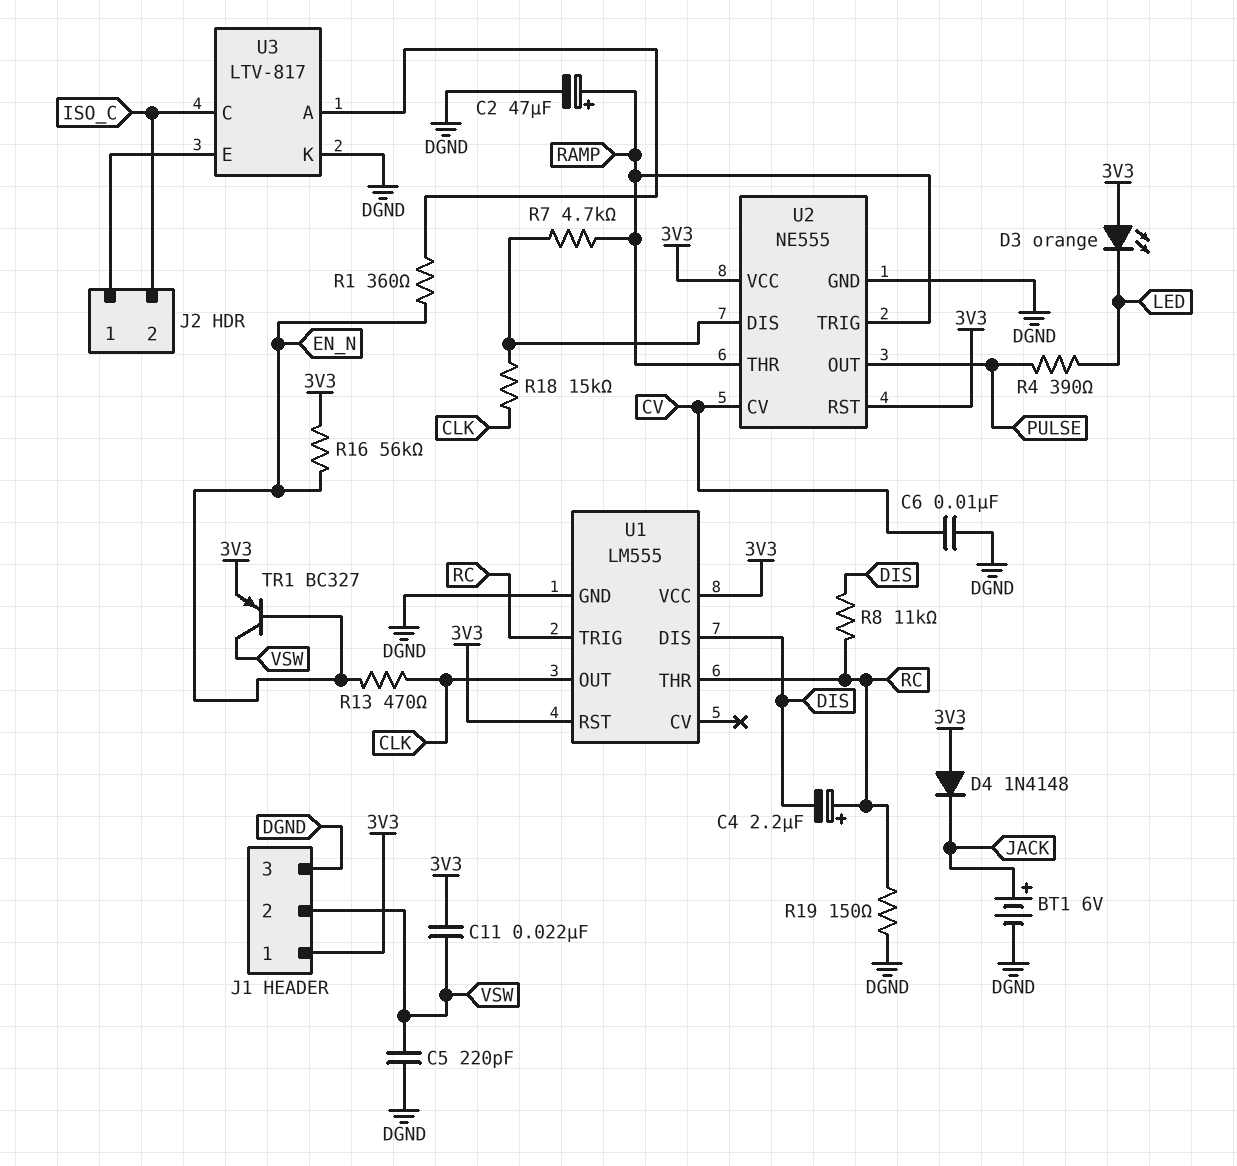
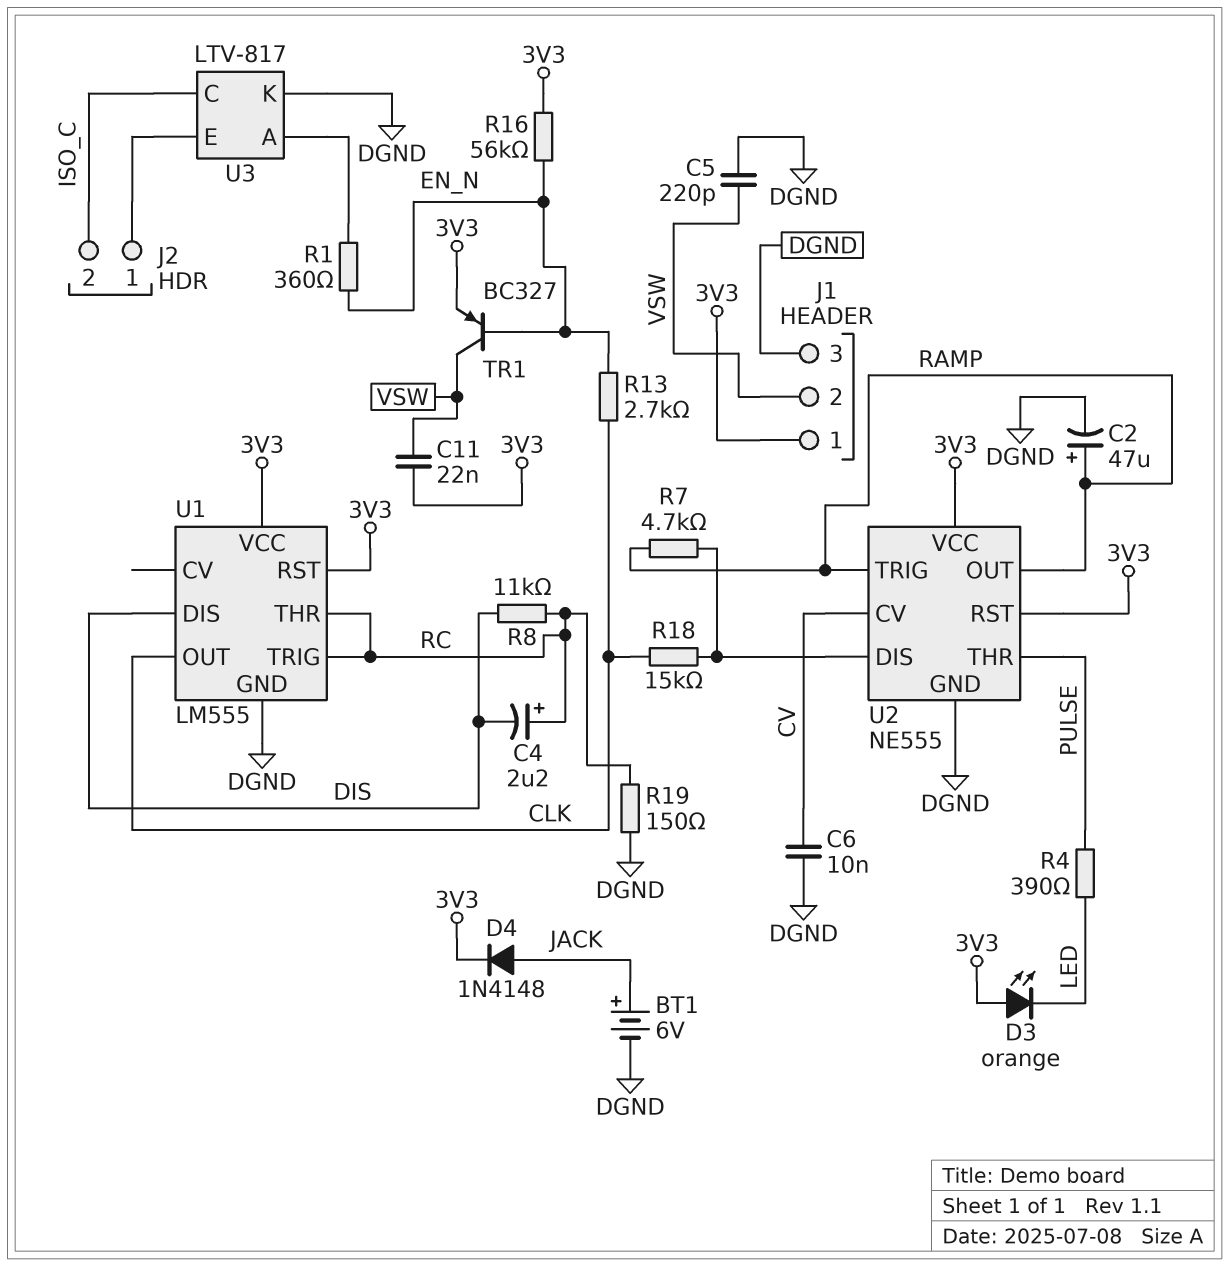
D4: diode 1N4148 (A 3V3, K JACK) -> diode 1N4148 (A JACK, K 3V3)
R13: 470 (CLK, EN_N) -> 2.7k (CLK, EN_N)
U2 pin OUT: PULSE -> RAMP
U2 pin THR: RAMP -> PULSE

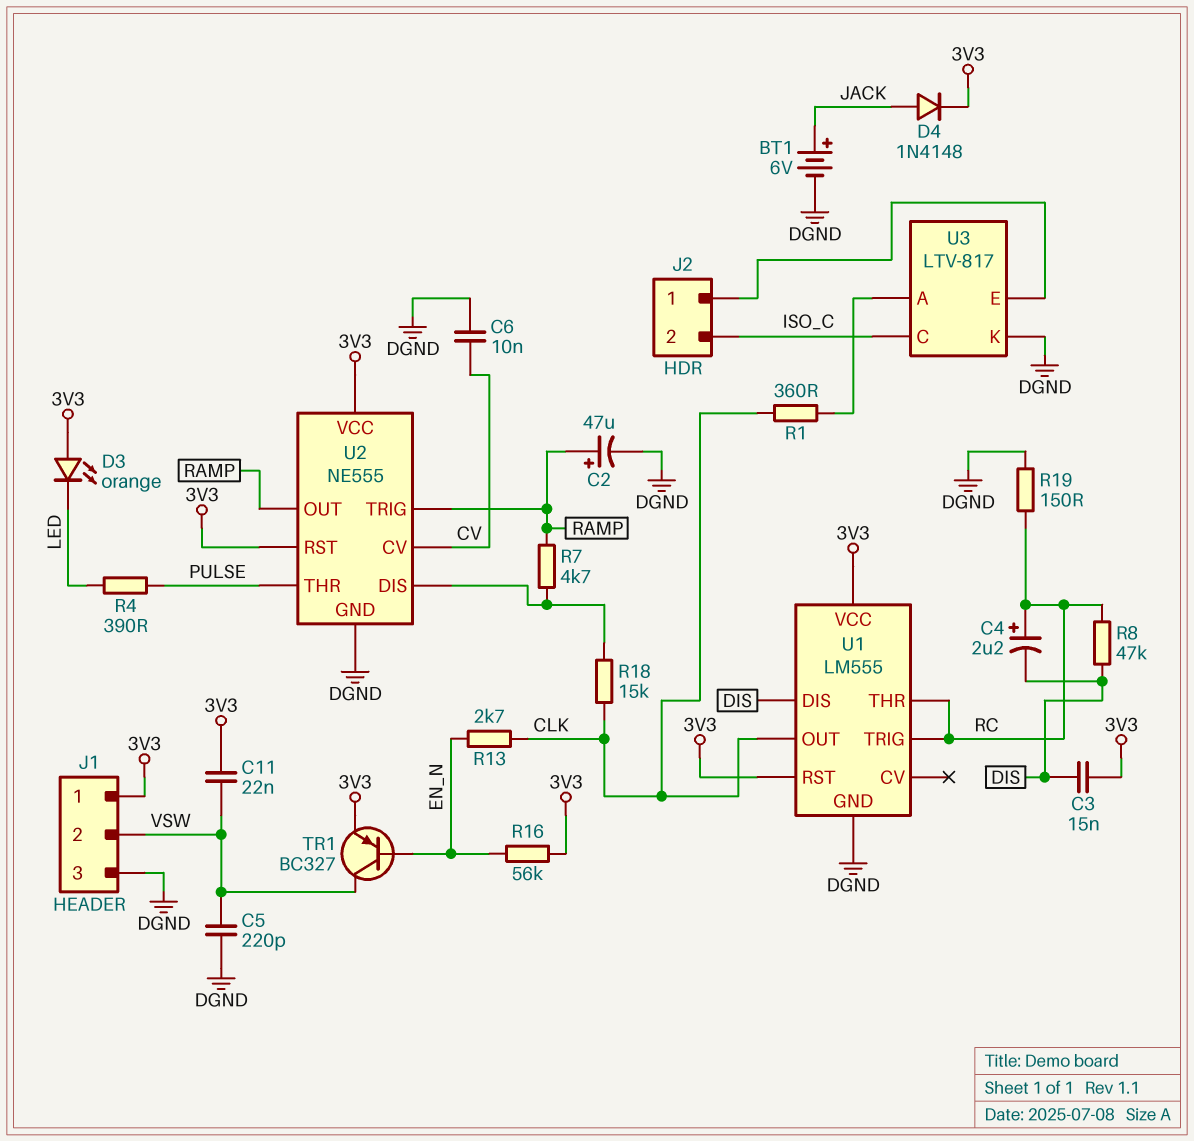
C3: none -> 15nF (3V3, DIS)
R1: 360 (EN_N, U3/A) -> 360 (CLK, U3/A)
R8: 11k (DIS, RC) -> 47k (DIS, RC)

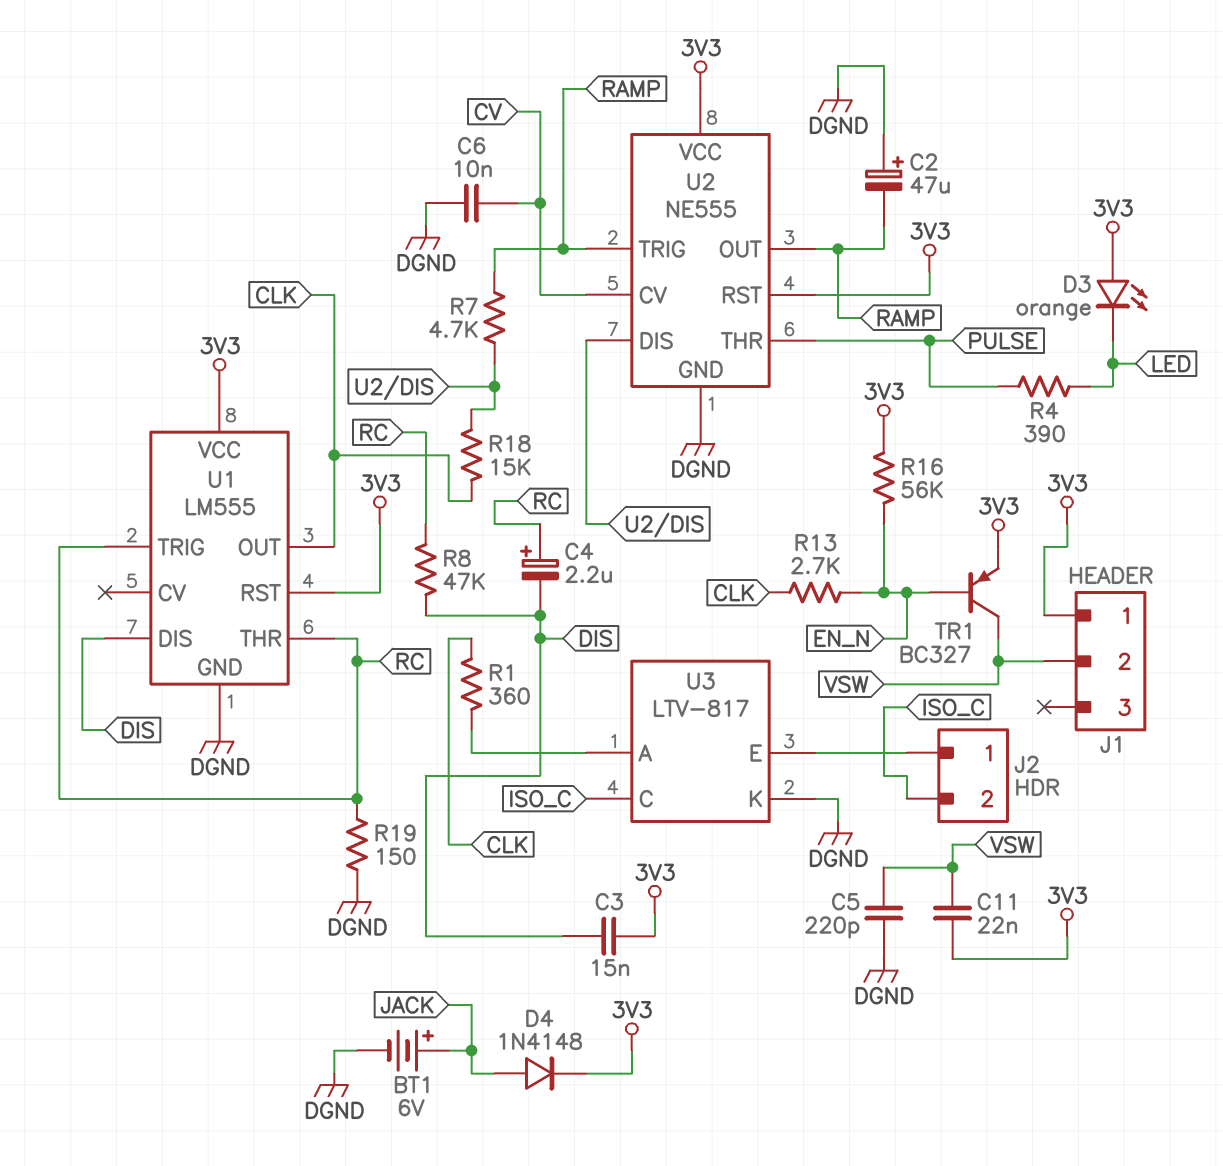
C2: 47uF (plus RAMP, minus DGND) -> 47uF (plus DGND, minus RAMP)
J1 pin 3: DGND -> none

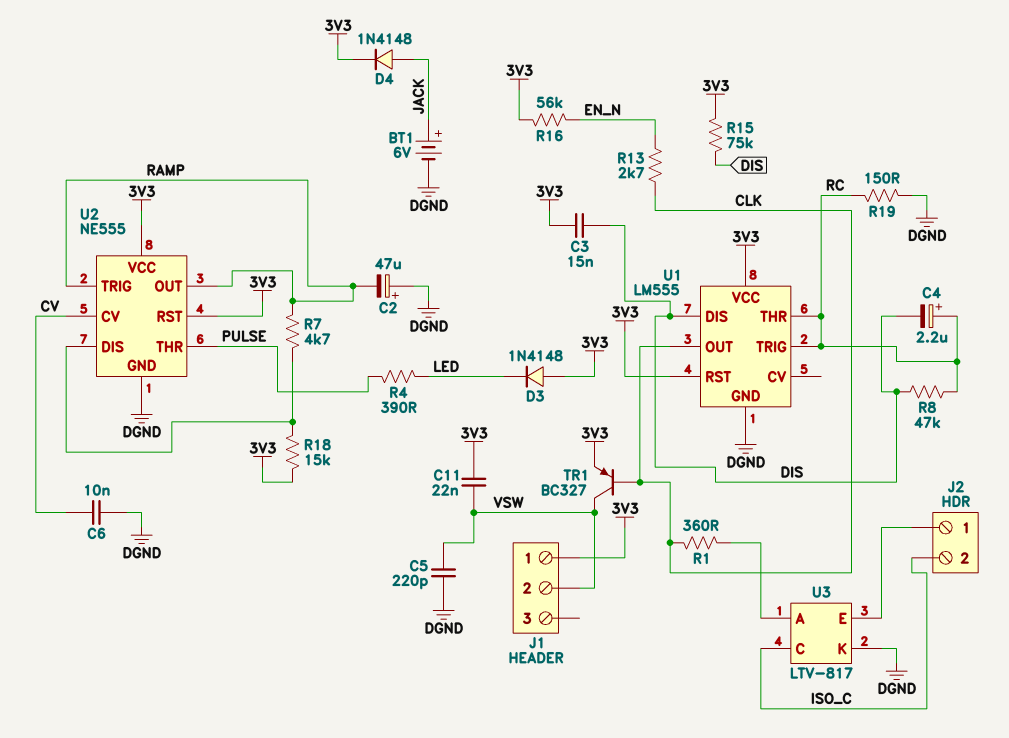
D3: LED orange (A 3V3, K LED) -> diode 1N4148 (A 3V3, K LED)
R15: none -> 75k (3V3, DIS)
R18: 15k (CLK, U2/DIS) -> 15k (3V3, U2/DIS)
TR1: PNP BC327 (B EN_N, C VSW, E 3V3) -> PNP BC327 (B CLK, C VSW, E 3V3)

